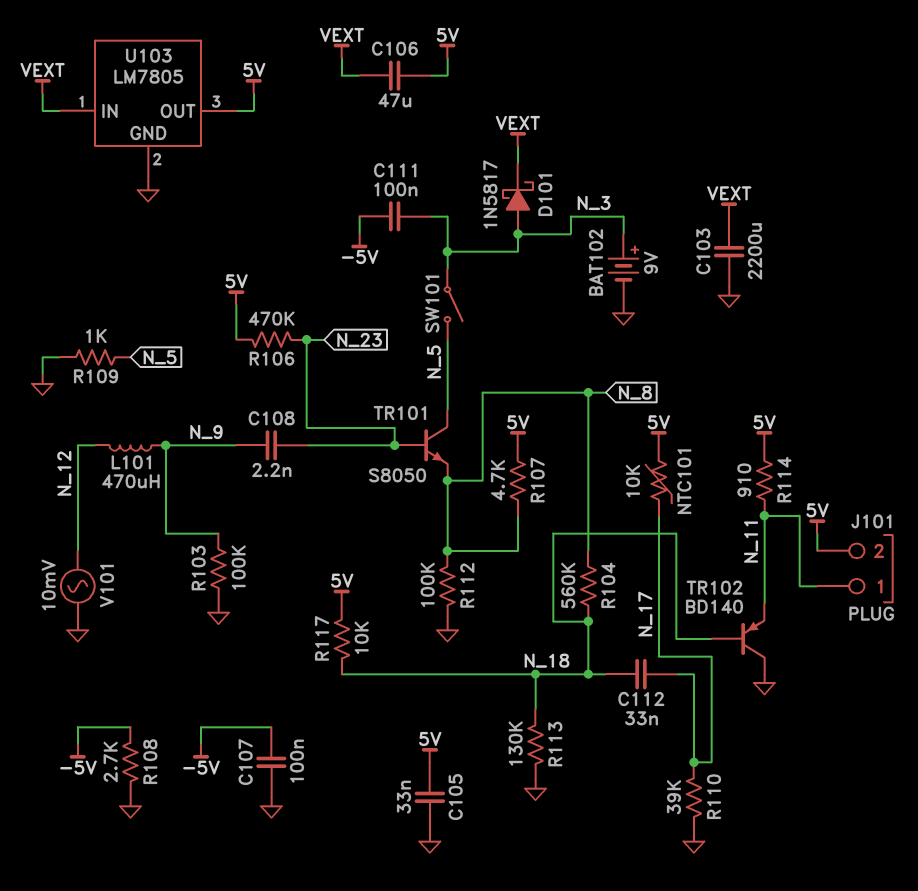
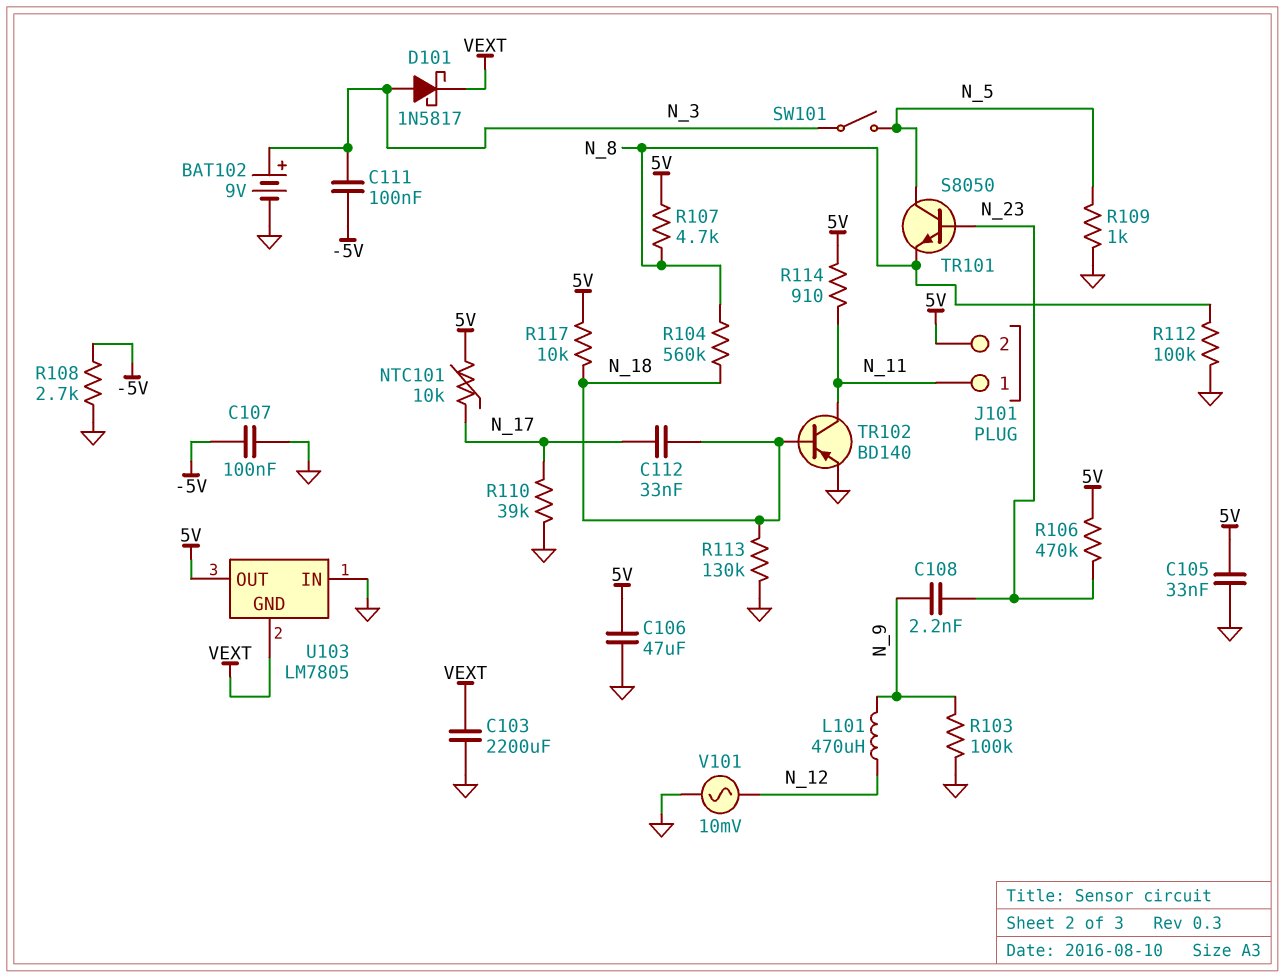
C106: 47uF (5V, VEXT) -> 47uF (5V, GND)
TR102: PNP BD140 (B N_18, C GND, E N_11) -> PNP BD140 (B N_18, C N_11, E GND)
U103 pin GND: GND -> VEXT
U103 pin IN: VEXT -> GND

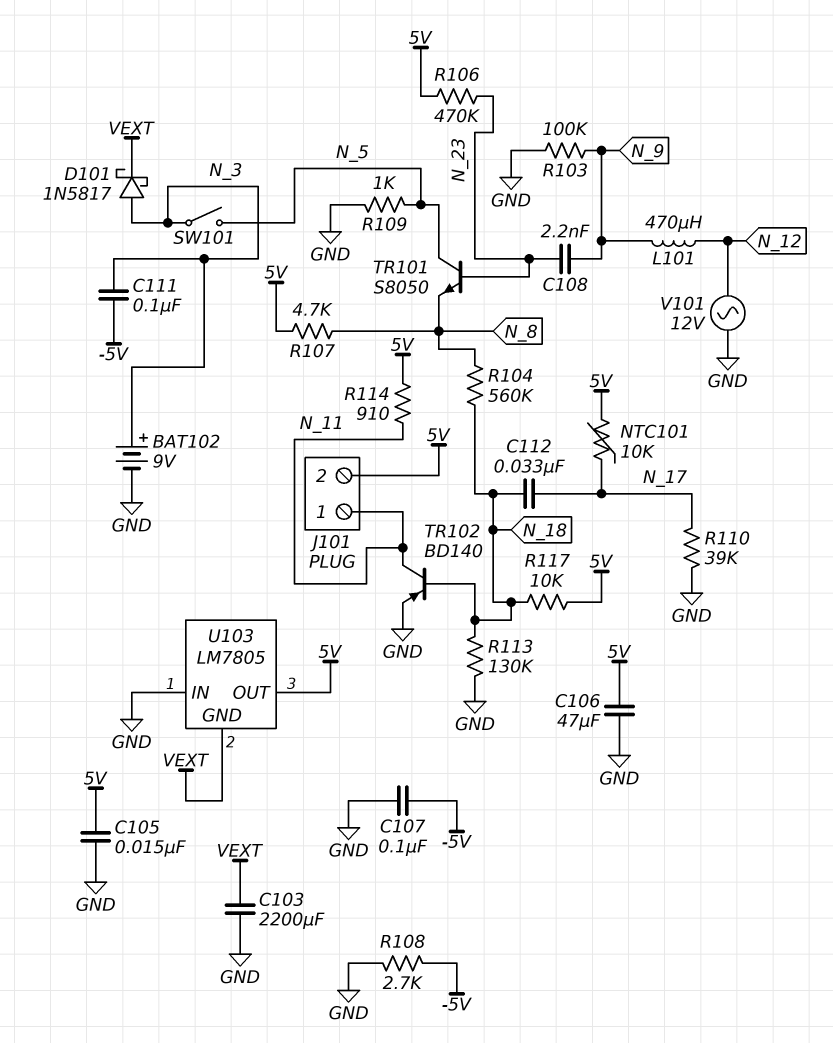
C105: 33nF (5V, GND) -> 15nF (5V, GND)
R112: 100k (GND, N_8) -> none
V101: AC 10mV (GND, N_12) -> AC 12V (GND, N_12)

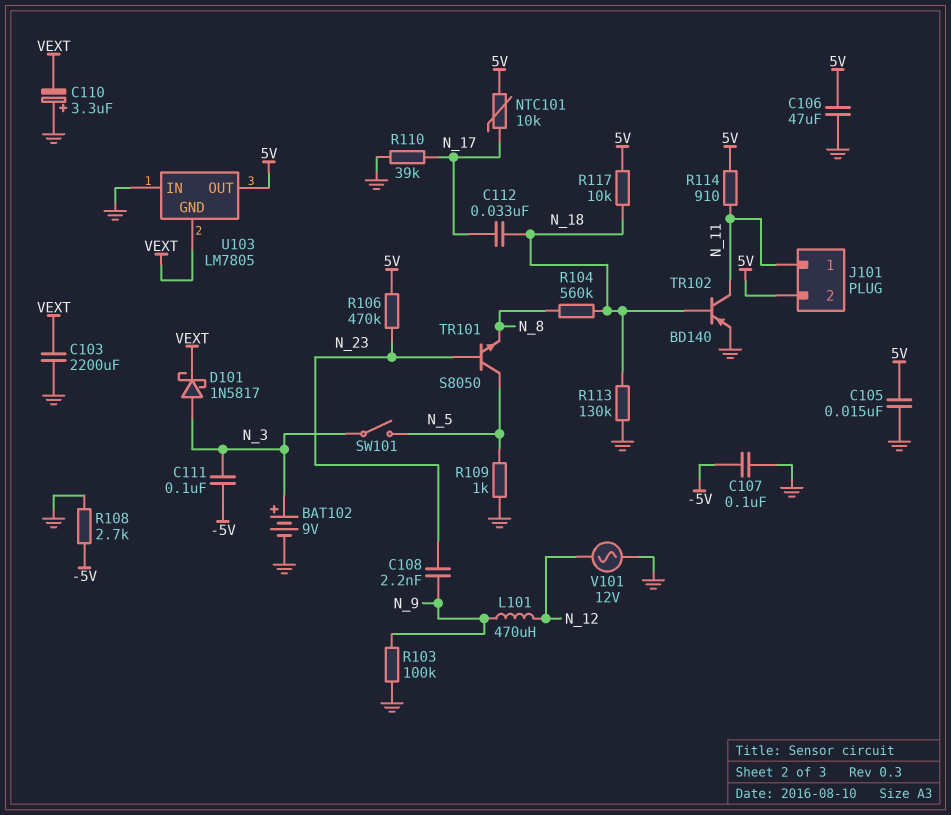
C110: none -> 3.3uF (plus GND, minus VEXT)
R107: 4.7k (5V, N_8) -> none

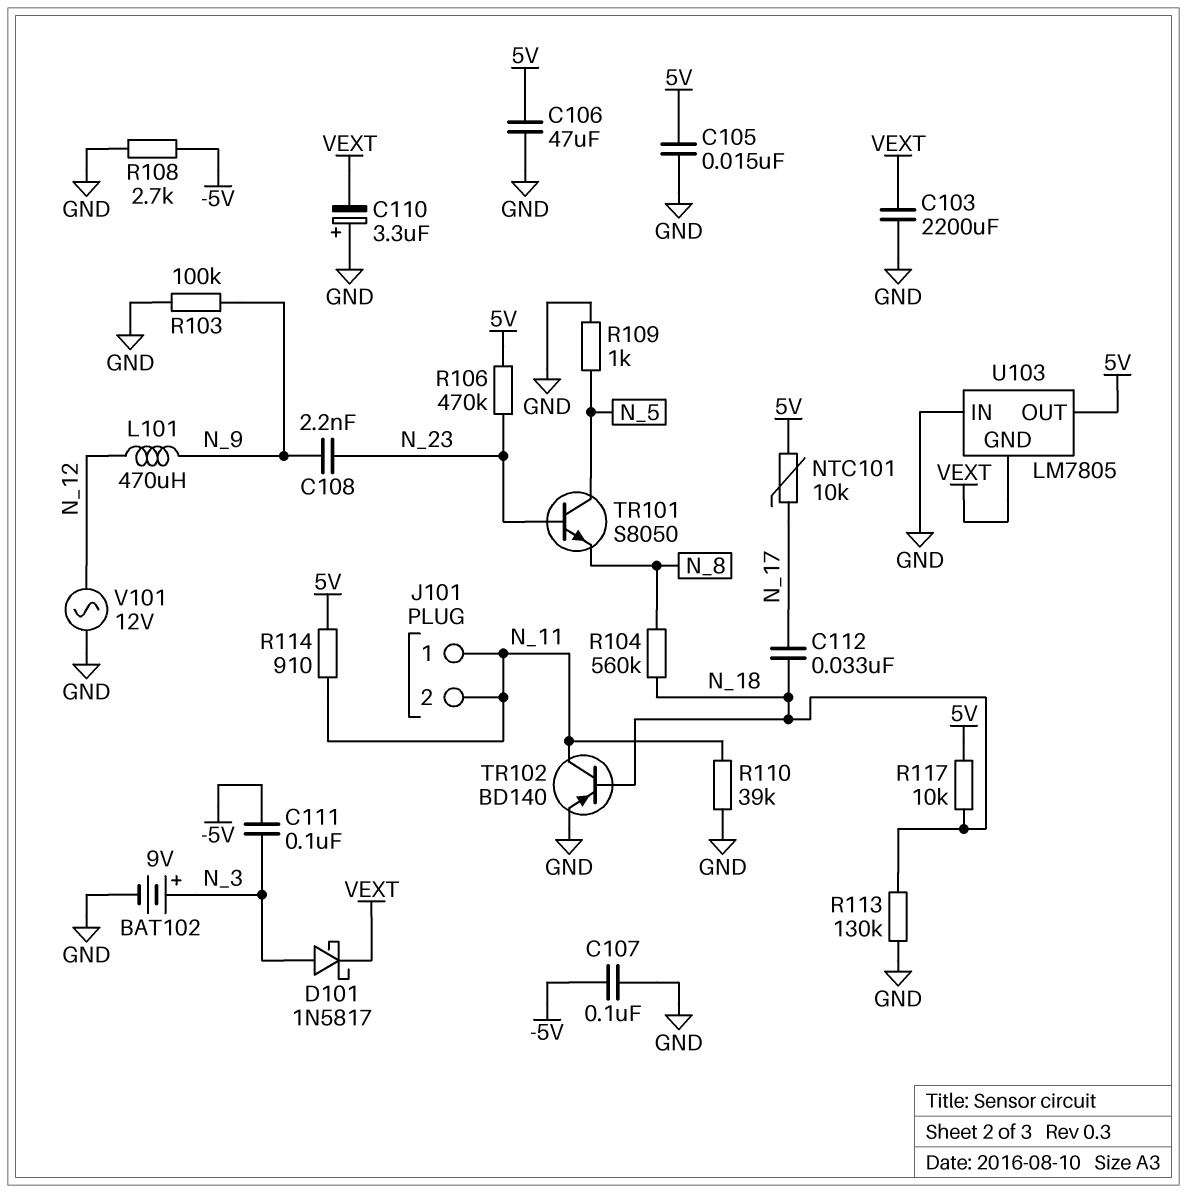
J101 pin 2: 5V -> N_11
R110: 39k (GND, N_17) -> 39k (GND, N_11)
SW101: switch (N_3, N_5) -> none

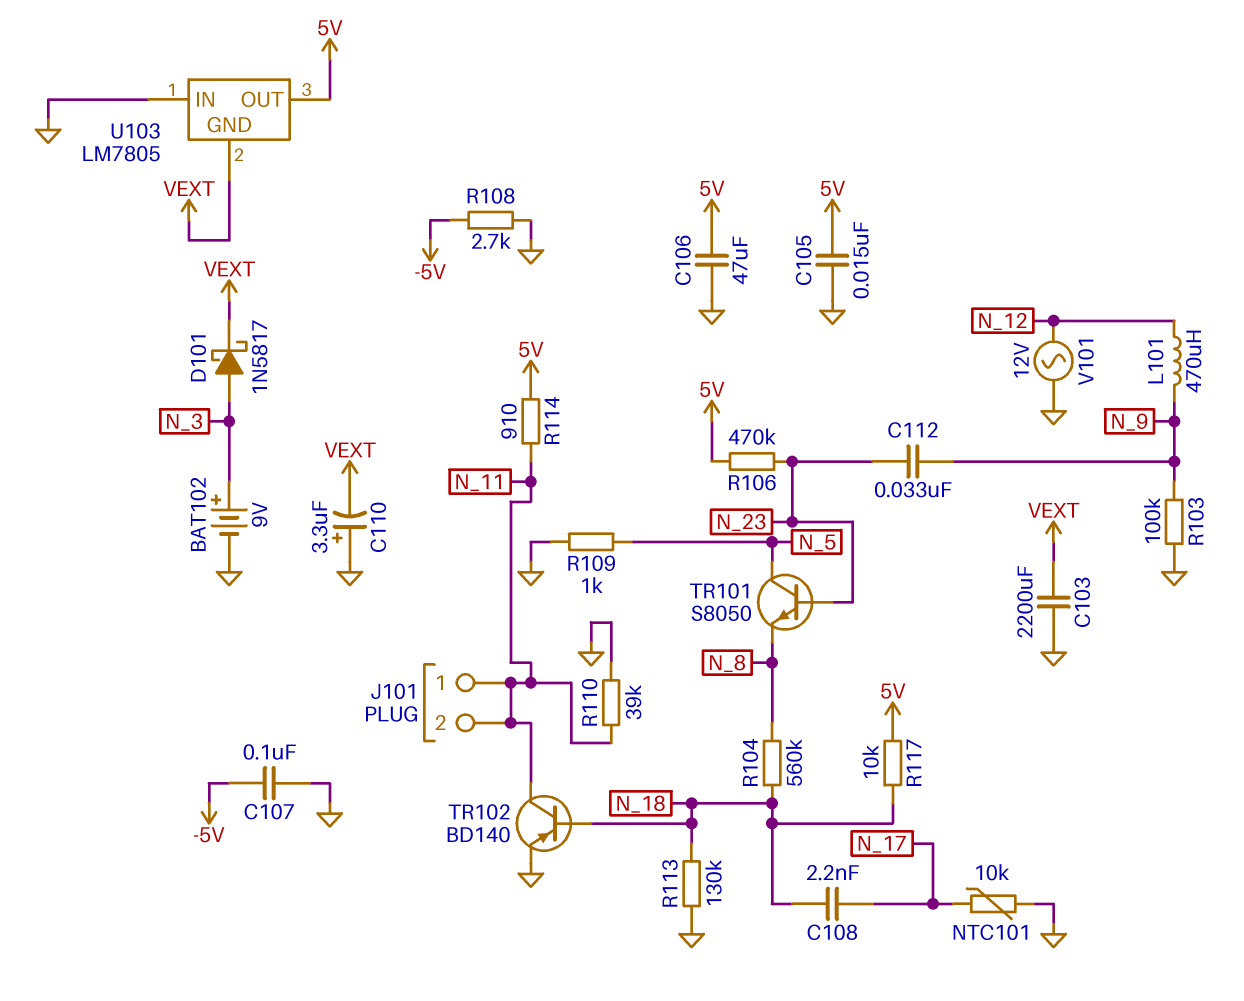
C108: 2.2nF (N_9, N_23) -> 2.2nF (N_17, N_18)
C111: 100nF (-5V, N_3) -> none
C112: 33nF (N_17, N_18) -> 33nF (N_9, N_23)
NTC101: 10k (5V, N_17) -> 10k (GND, N_17)

